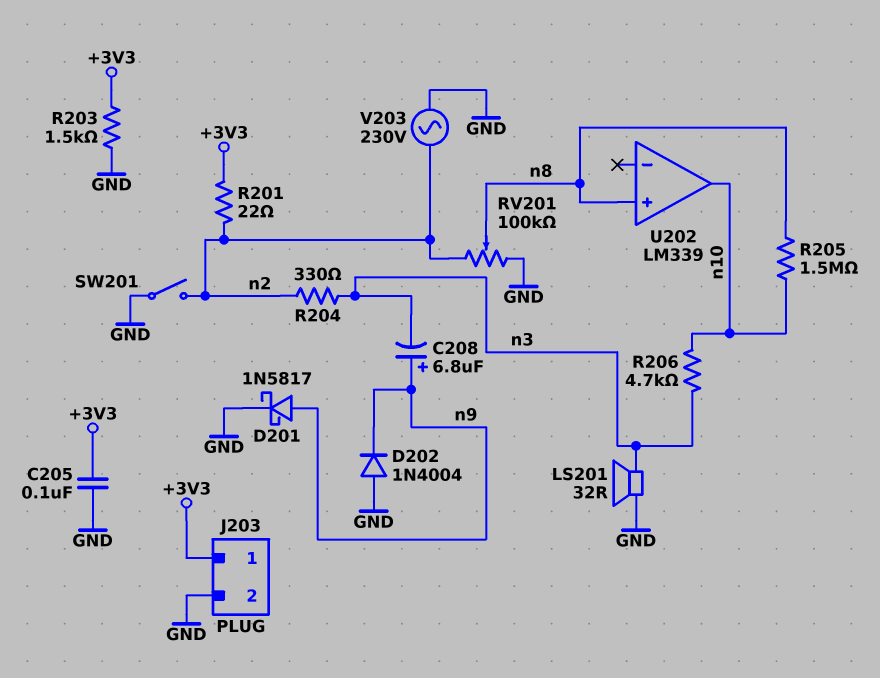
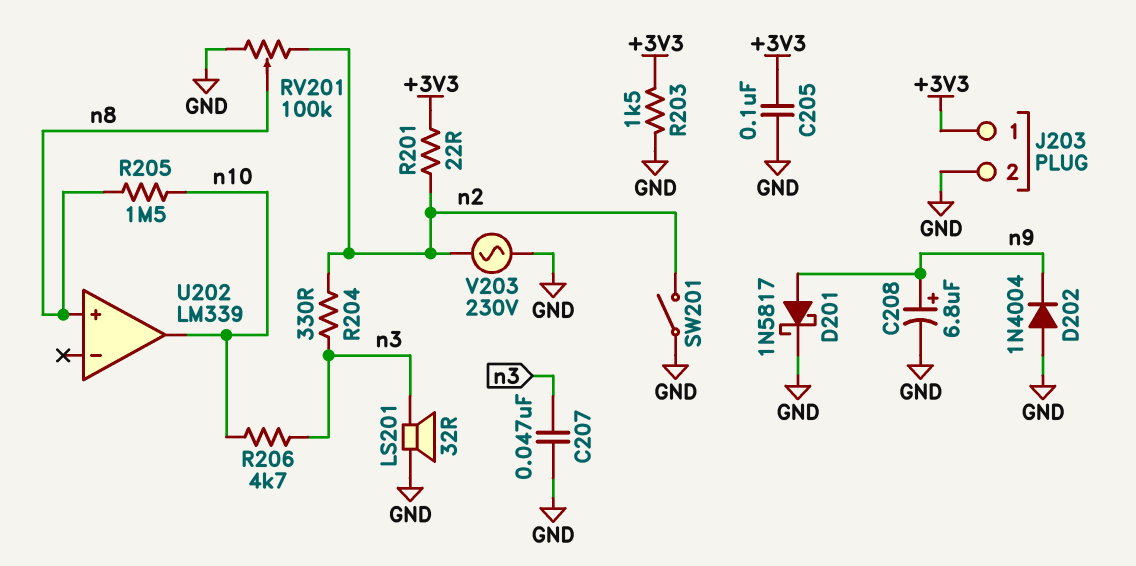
C207: none -> 47nF (GND, n3)
C208: 6.8uF (plus n9, minus n3) -> 6.8uF (plus n9, minus GND)

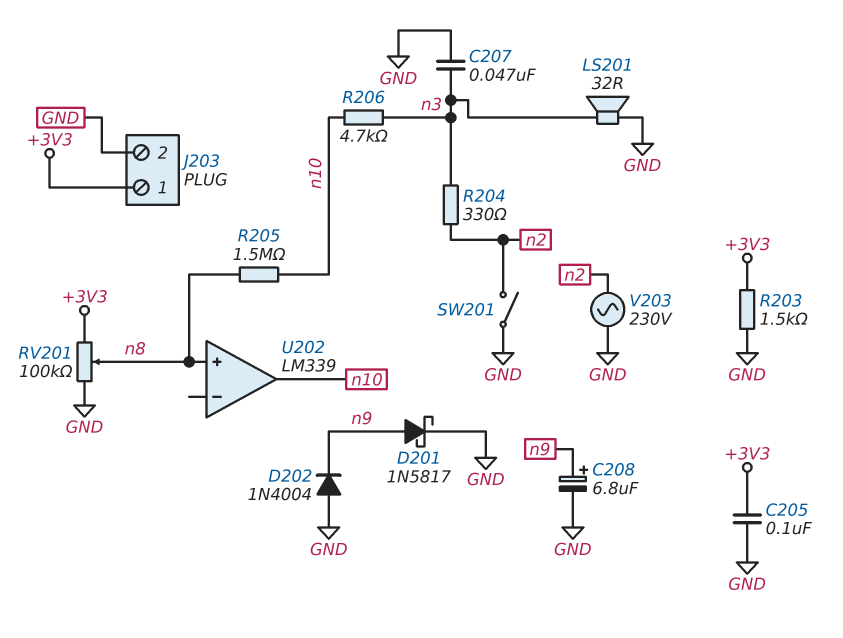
R201: 22 (+3V3, n2) -> none
RV201: 100k (GND, n2, wiper n8) -> 100k (+3V3, GND, wiper n8)

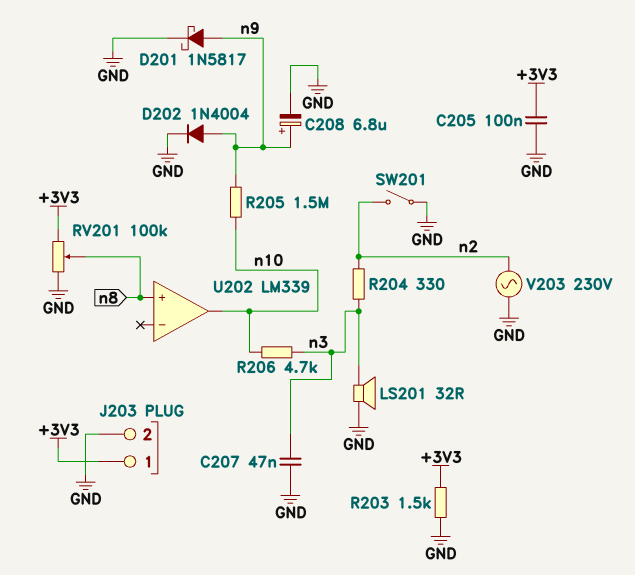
D202: diode 1N4004 (A GND, K n9) -> diode 1N4004 (A n9, K GND)
R205: 1.5M (n8, n10) -> 1.5M (n9, n10)

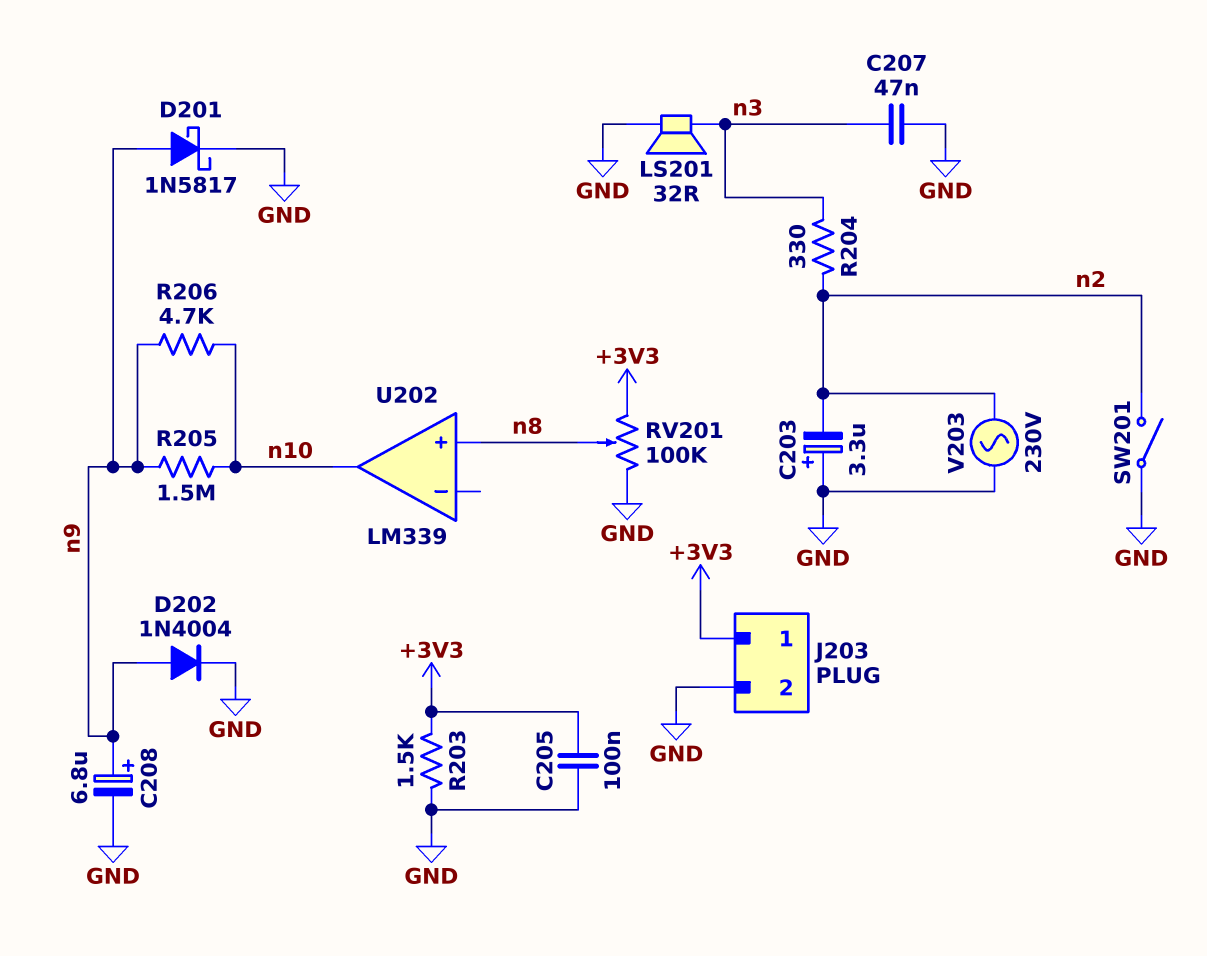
C203: none -> 3.3uF (plus GND, minus n2)
R206: 4.7k (n3, n10) -> 4.7k (n9, n10)

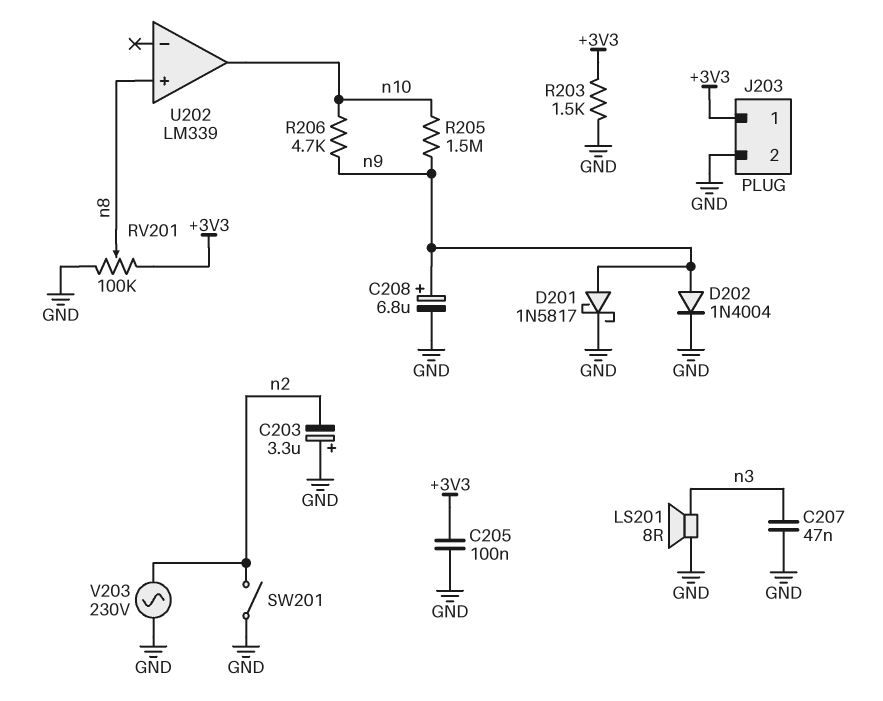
LS201: speaker 32R (GND, n3) -> speaker 8R (GND, n3)
R204: 330 (n2, n3) -> none

